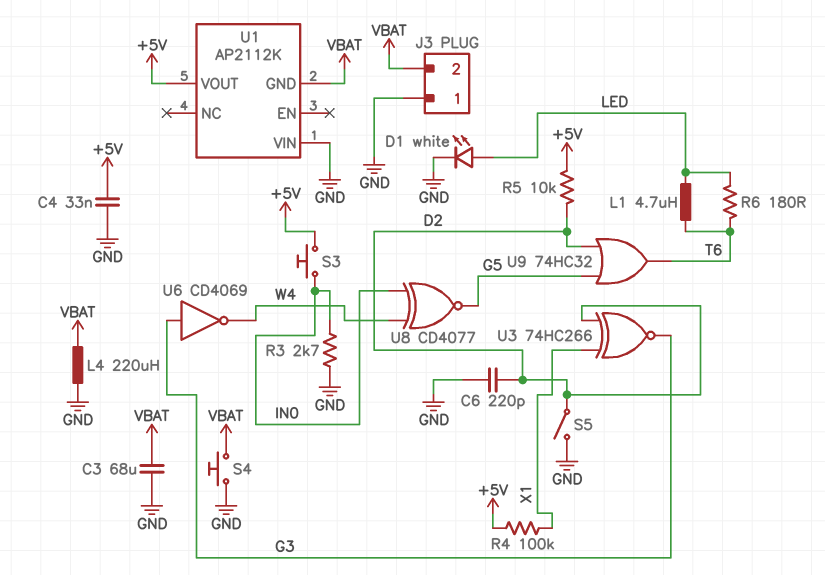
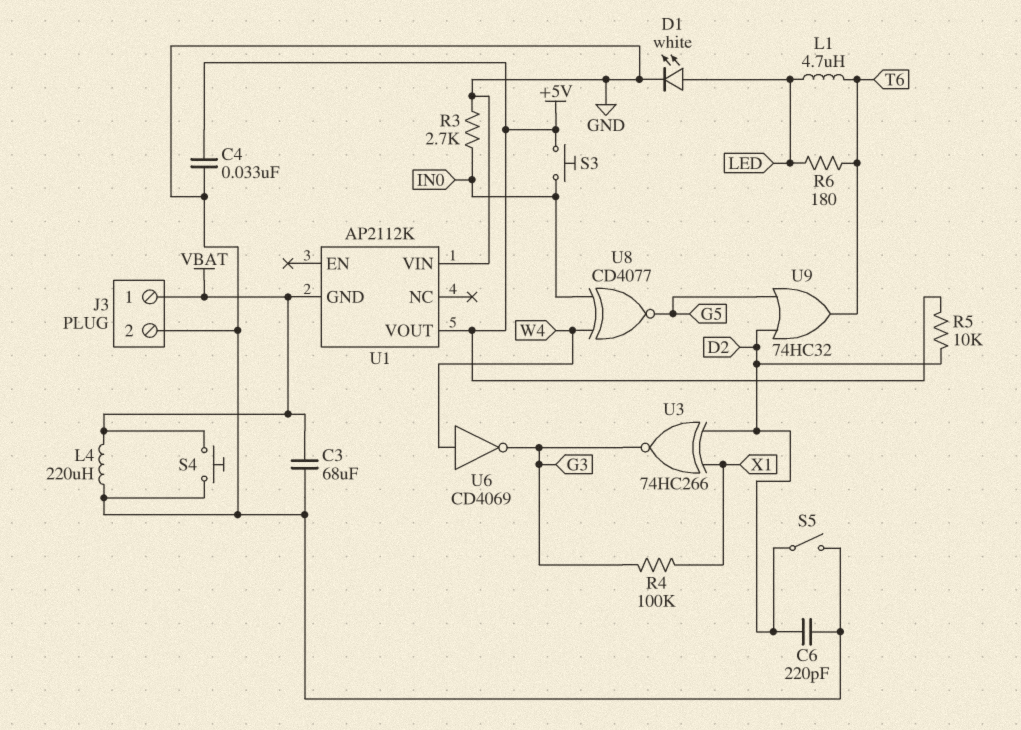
J3 pin 1: GND -> VBAT
J3 pin 2: VBAT -> GND
R4: 100k (+5V, X1) -> 100k (G3, X1)
U6: NOT CD4069 (in G3, out W4) -> NOT CD4069 (in W4, out G3)

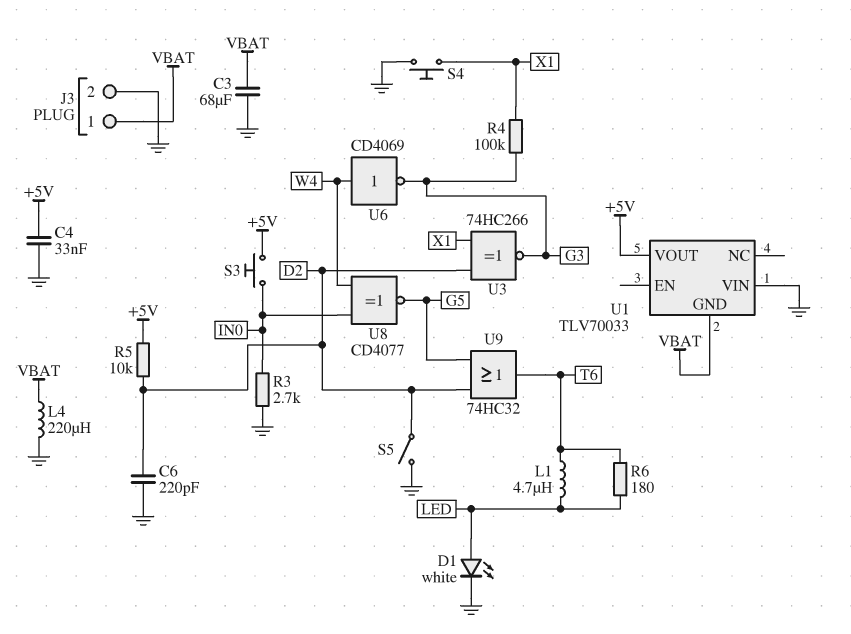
S4: button (GND, VBAT) -> button (GND, X1)
U1: AP2112K -> TLV70033

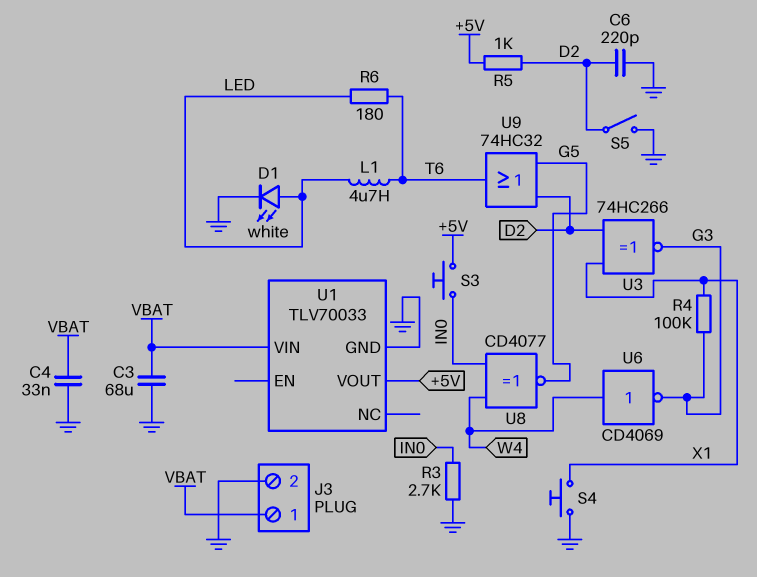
C4: 33nF (+5V, GND) -> 33nF (GND, VBAT)
L4: 220uH (GND, VBAT) -> none
R5: 10k (+5V, D2) -> 1k (+5V, D2)
U1 pin GND: VBAT -> GND
U1 pin VIN: GND -> VBAT

